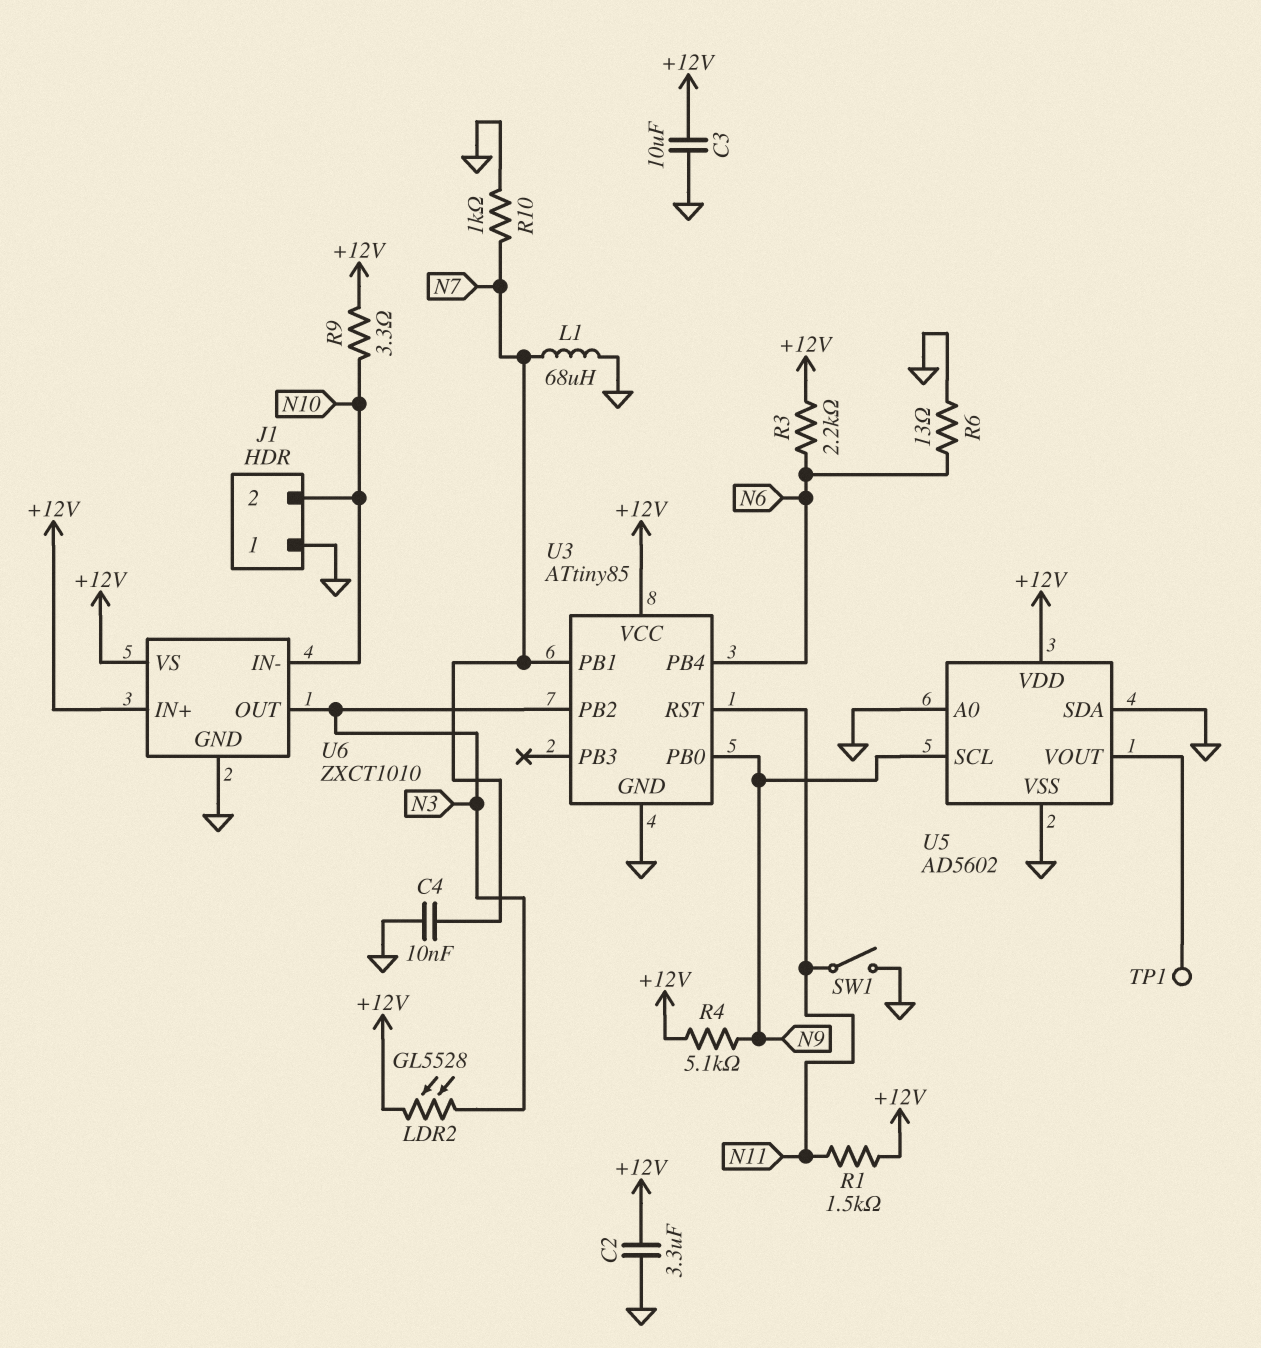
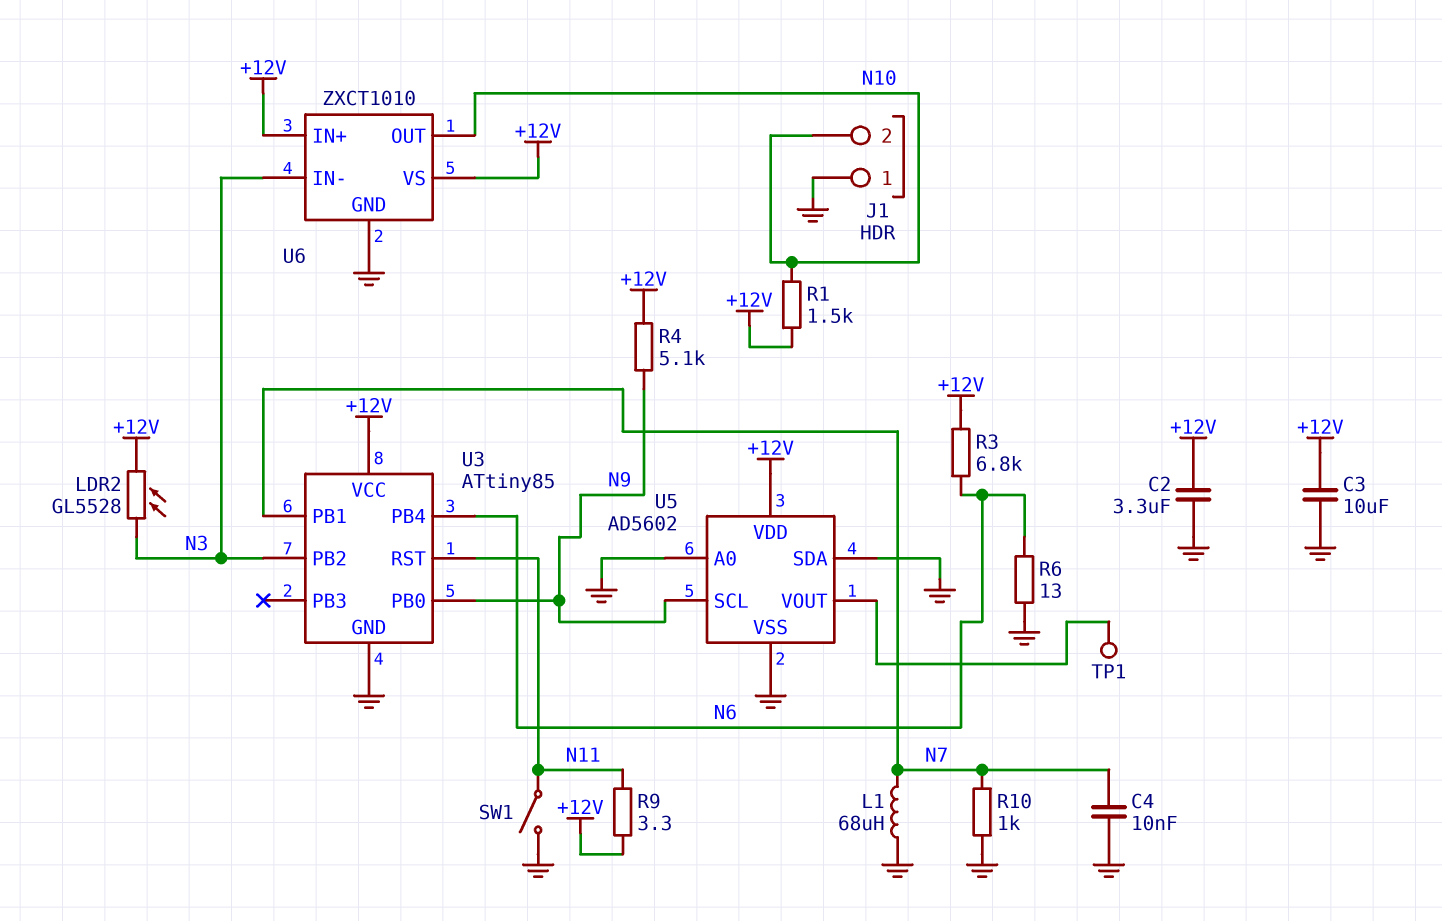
R1: 1.5k (+12V, N11) -> 1.5k (+12V, N10)
R3: 2.2k (+12V, N6) -> 6.8k (+12V, N6)
R9: 3.3 (+12V, N10) -> 3.3 (+12V, N11)
U6 pin IN-: N10 -> N3
U6 pin OUT: N3 -> N10

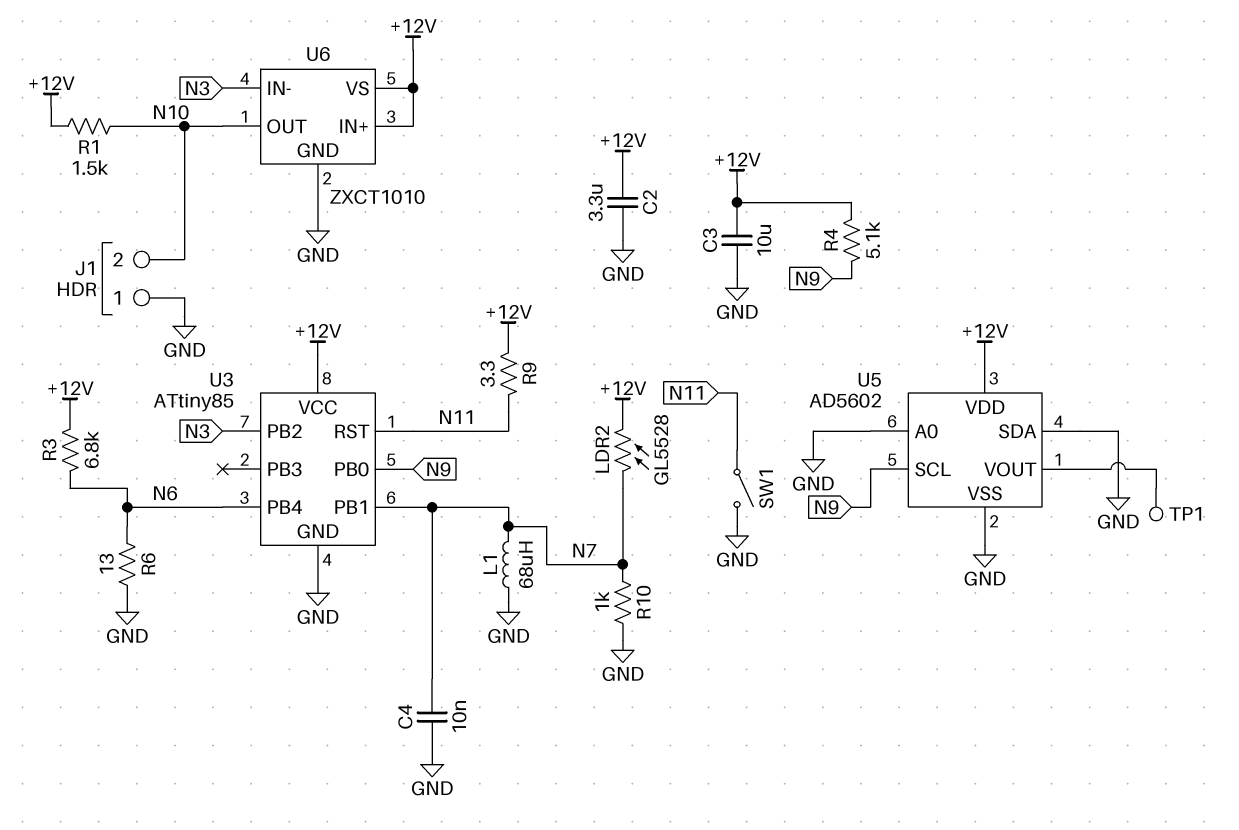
LDR2: GL5528 (+12V, N3) -> GL5528 (+12V, N7)

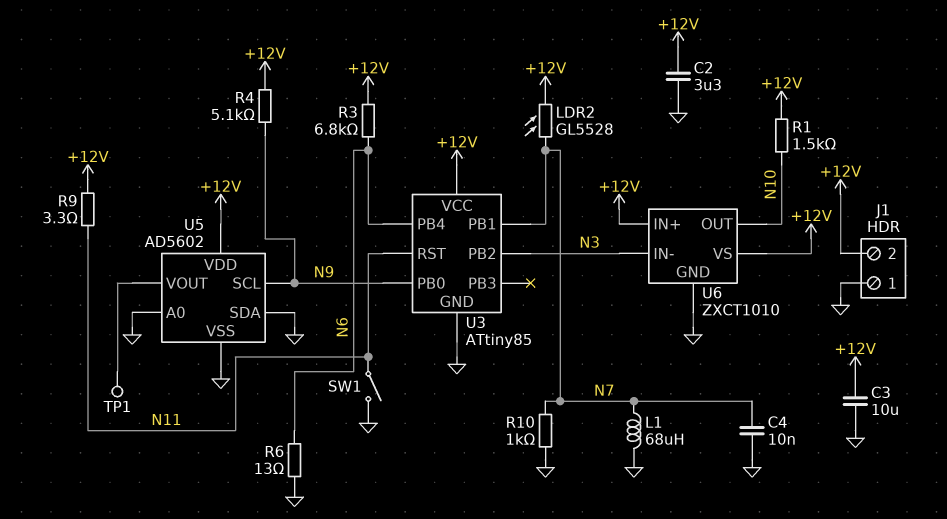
J1 pin 2: N10 -> +12V

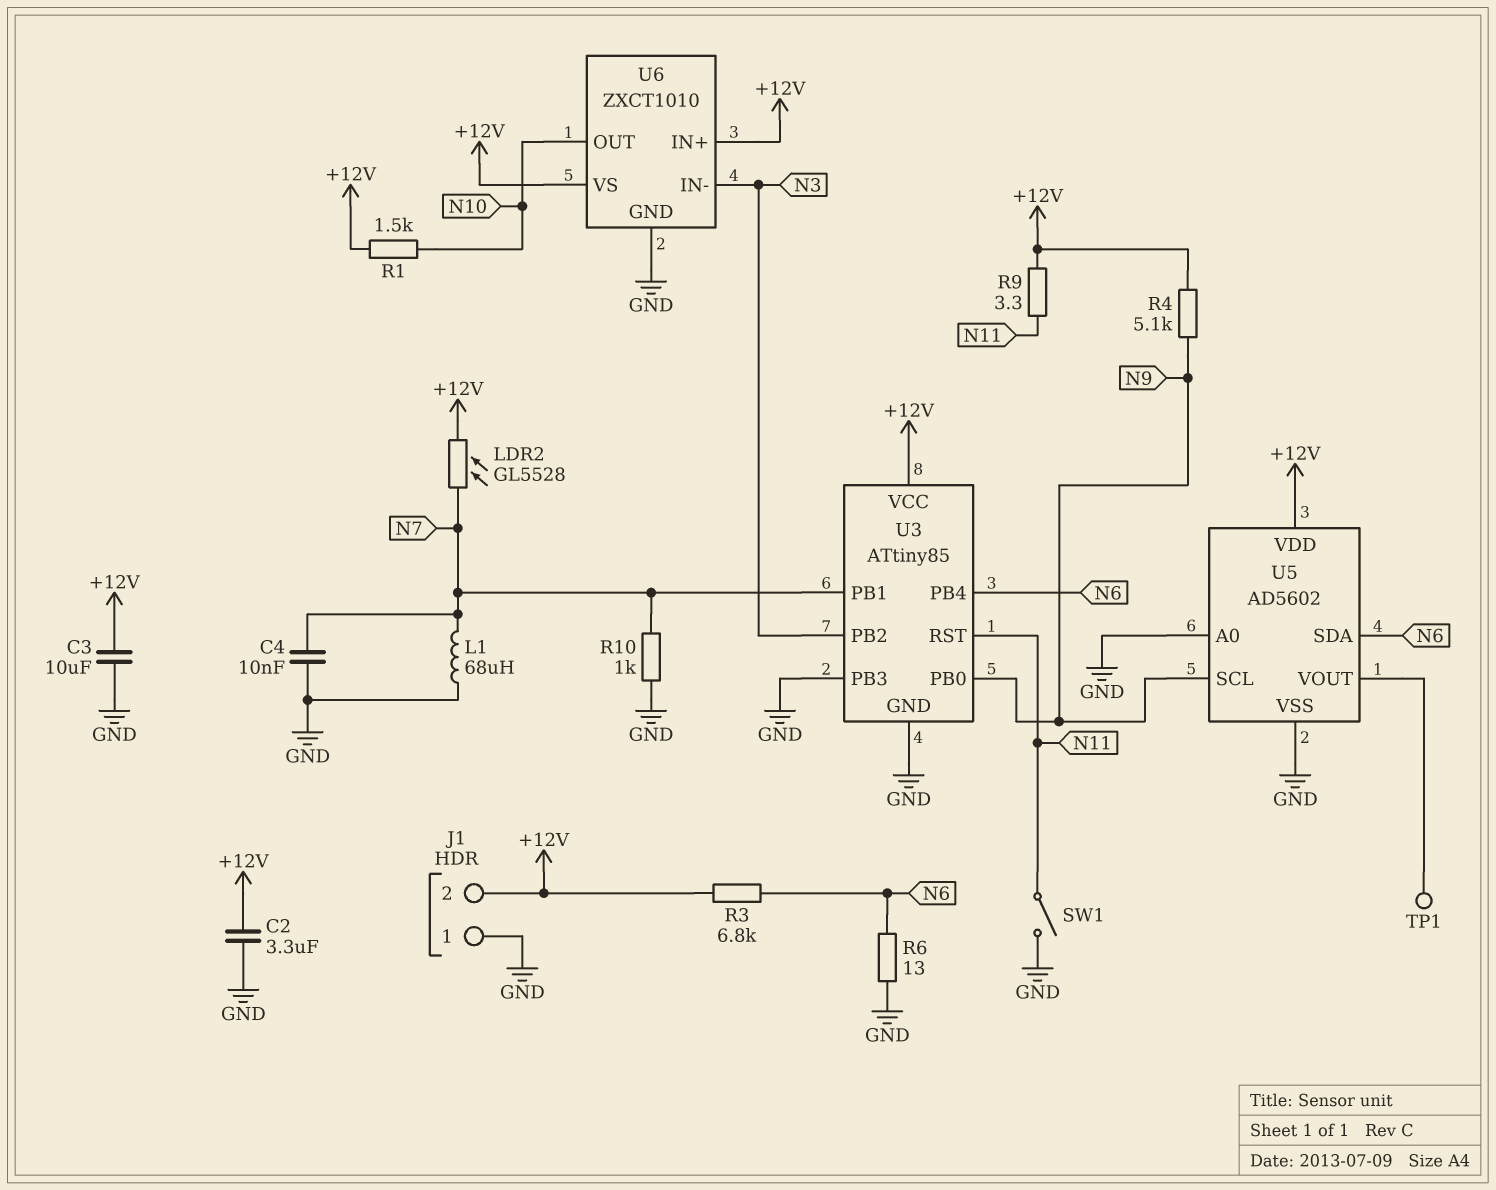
U3 pin PB3: none -> GND
U5 pin SDA: GND -> N6

